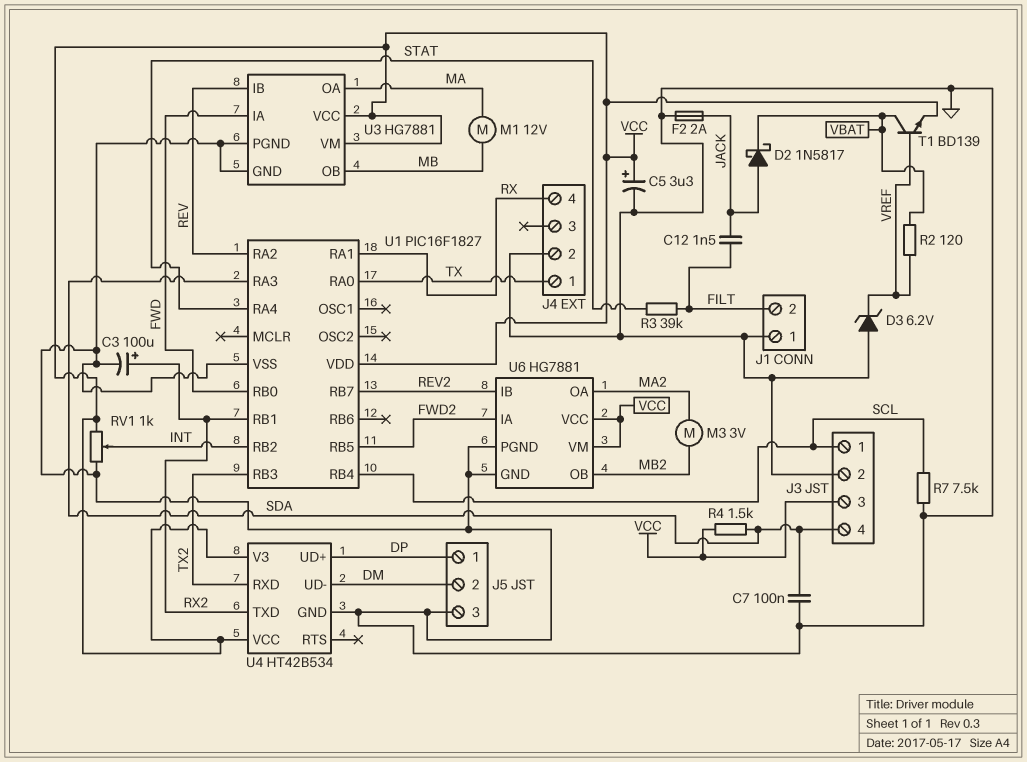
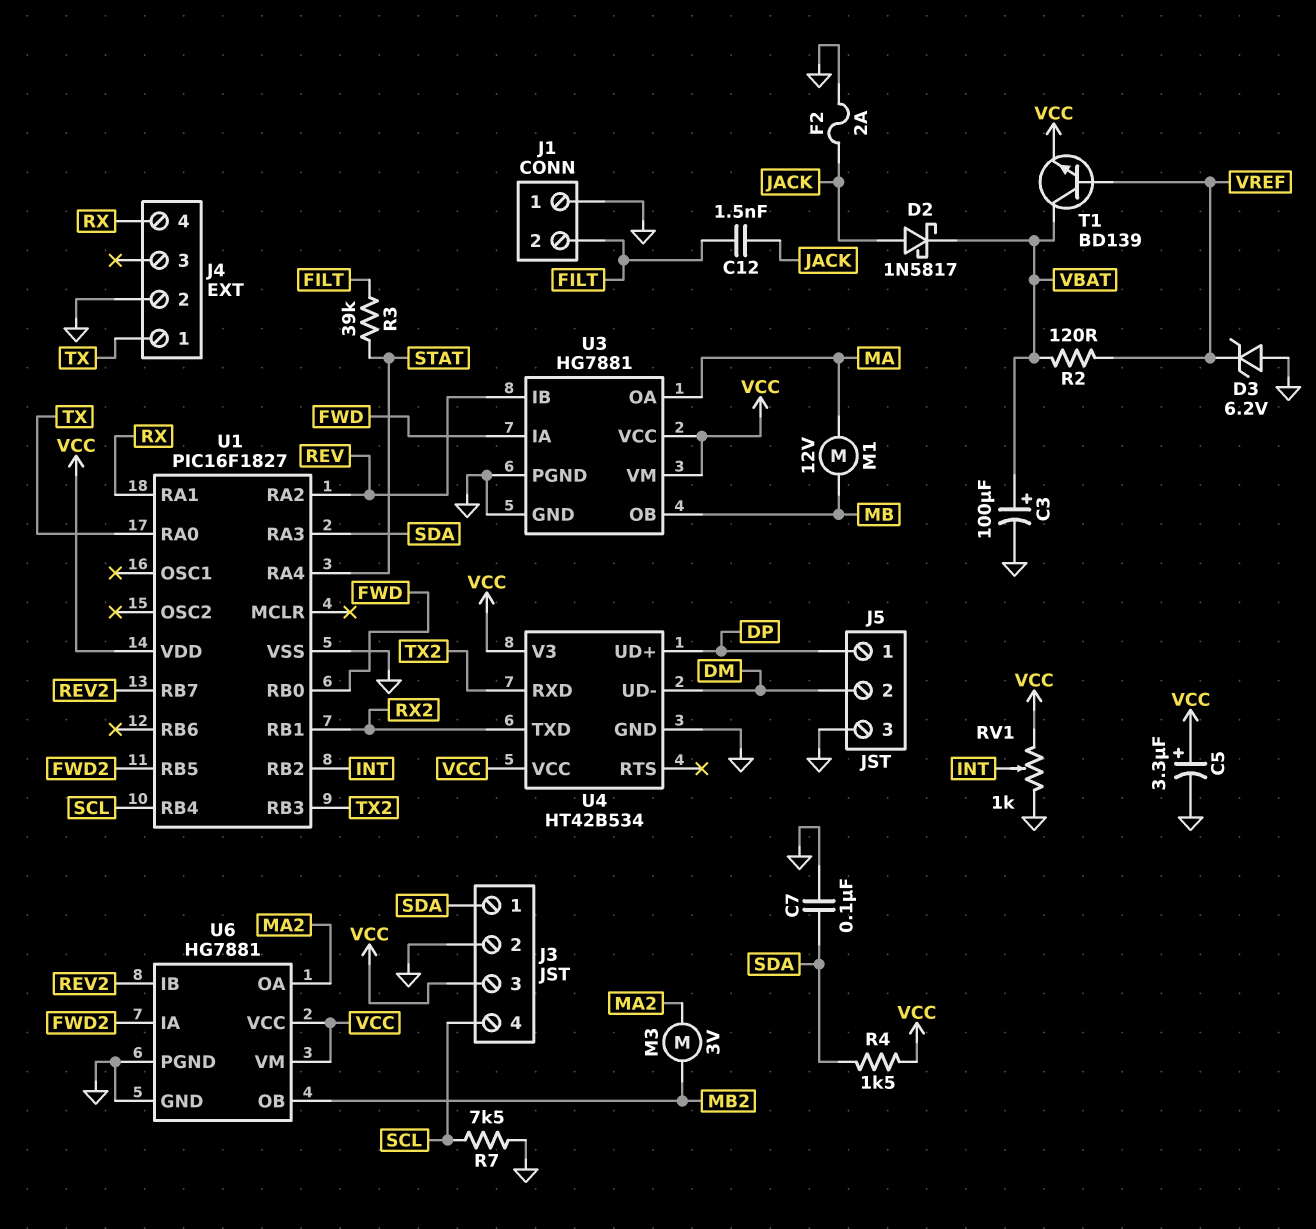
C3: 100uF (plus RX2, minus GND) -> 100uF (plus VBAT, minus GND)
J3 pin 1: SCL -> SDA
J3 pin 4: SDA -> SCL

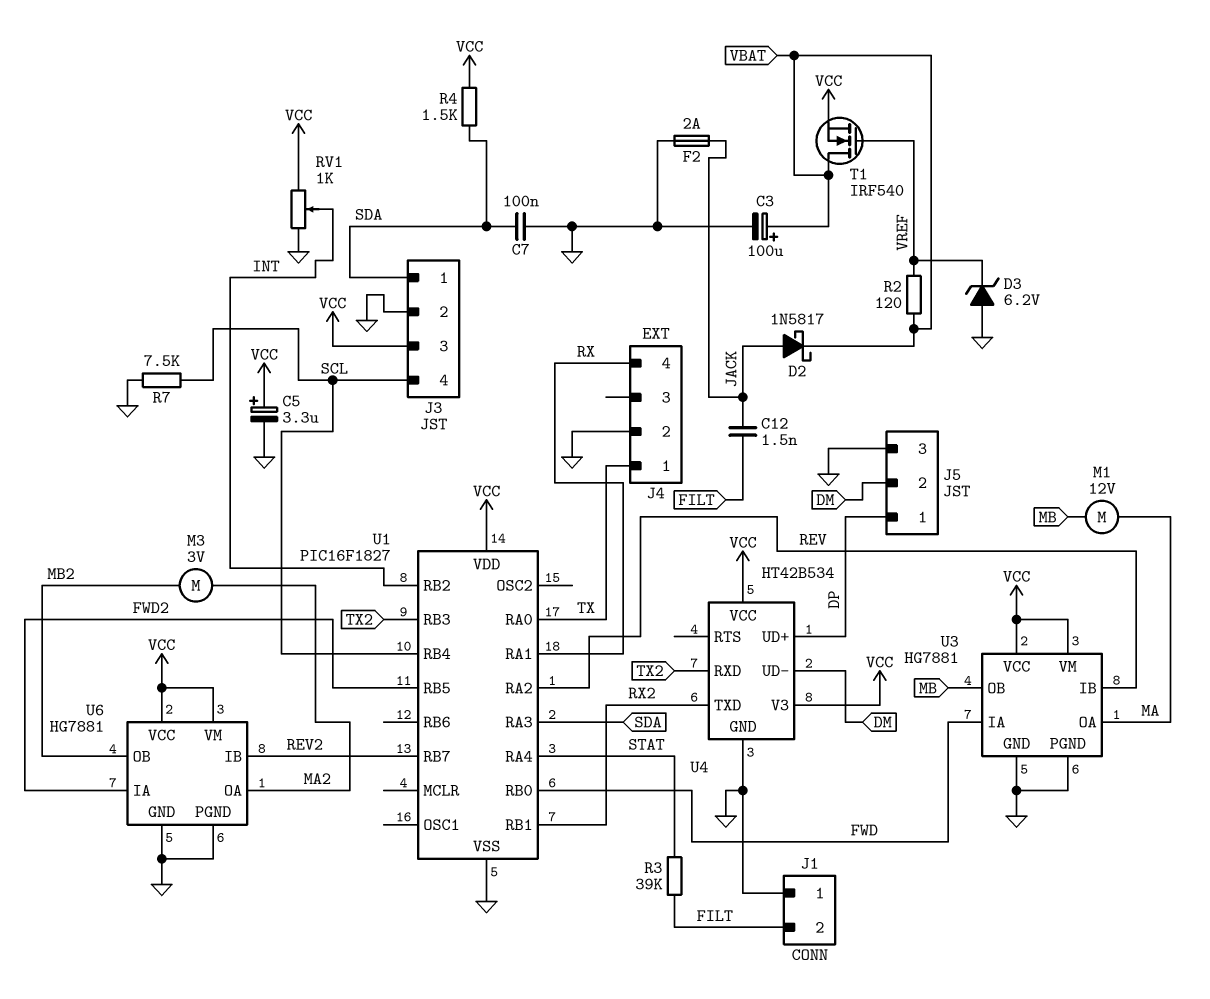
T1: NPN BD139 (B VREF, C VBAT, E VCC) -> NMOS IRF540 (G VREF, D VBAT, S VCC)

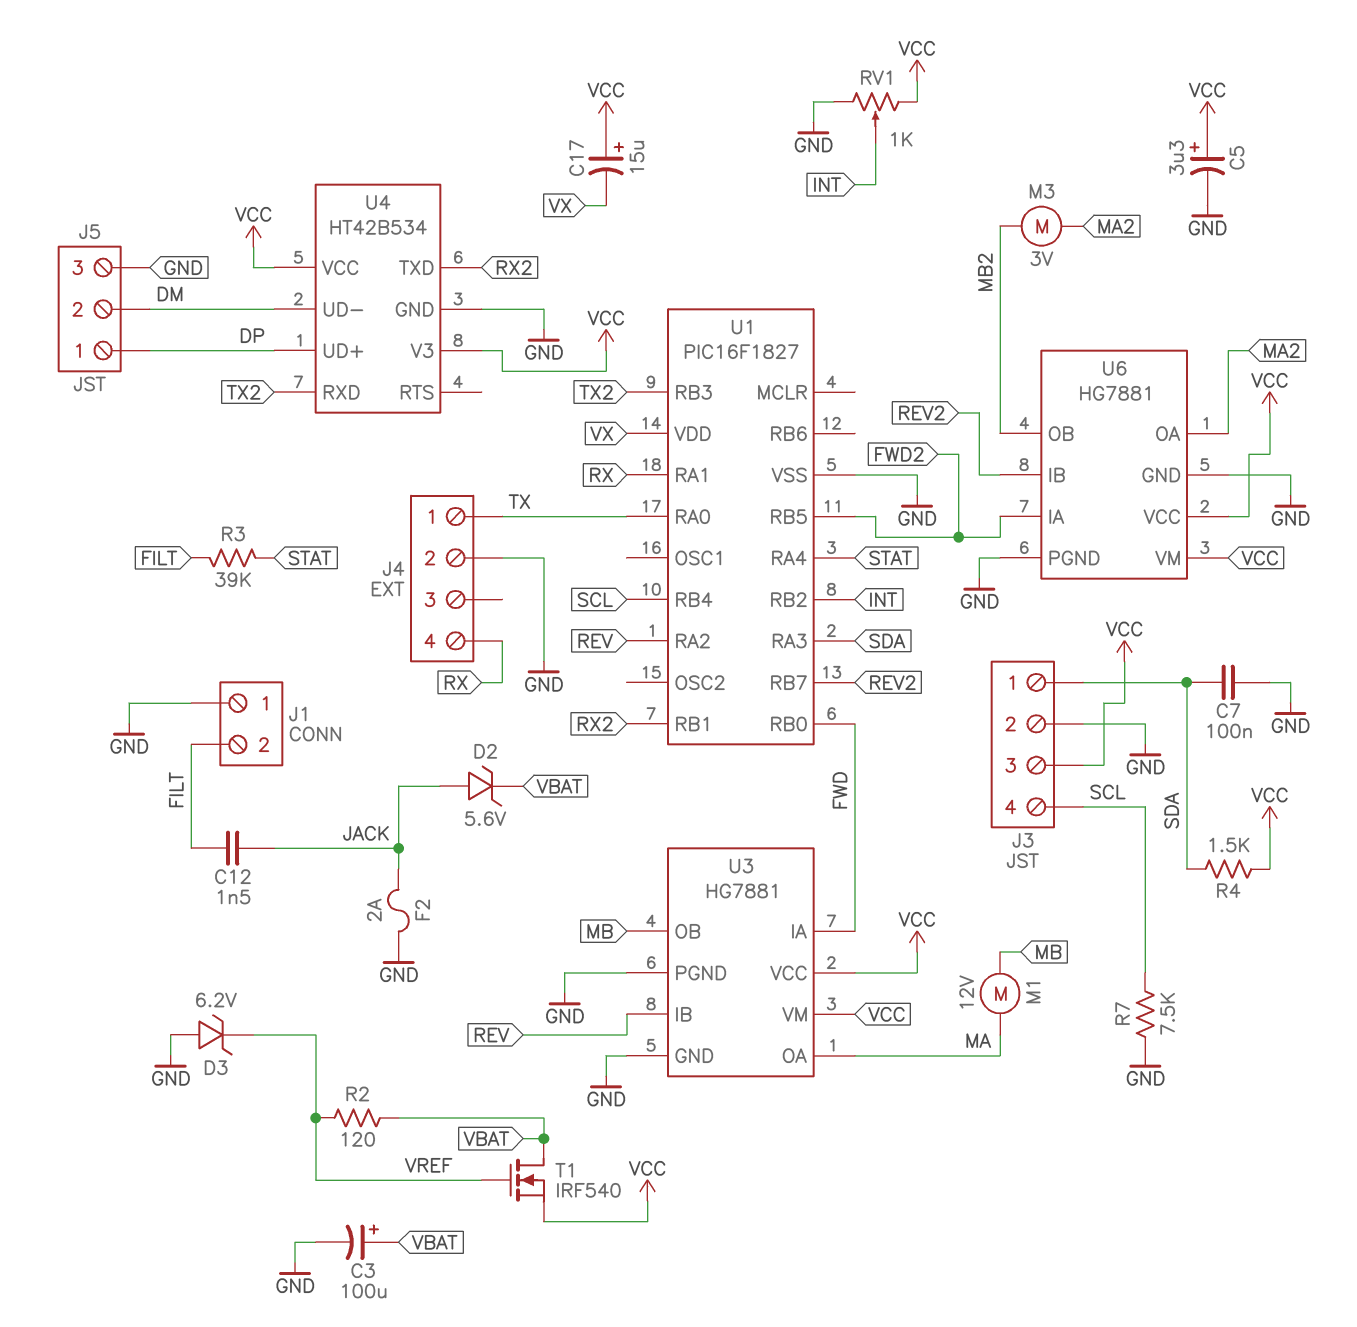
C17: none -> 15uF (plus VCC, minus VX)
D2: schottky 1N5817 (A JACK, K VBAT) -> zener 5.6V (A JACK, K VBAT)
U1 pin VDD: VCC -> VX

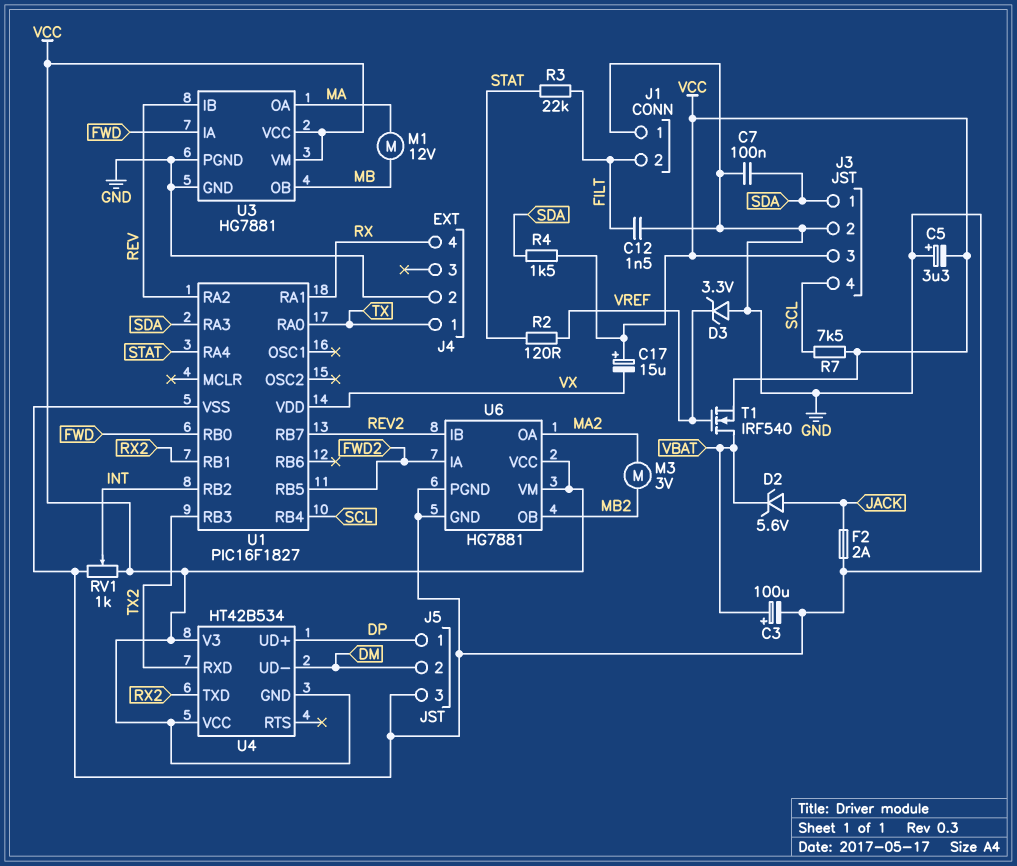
C5: 3.3uF (plus VCC, minus GND) -> 3.3uF (plus GND, minus VCC)
C12: 1.5nF (FILT, JACK) -> 1.5nF (FILT, GND)
D3: zener 6.2V (A GND, K VREF) -> zener 3.3V (A GND, K VREF)
R2: 120 (VBAT, VREF) -> 120 (STAT, VREF)
R3: 39k (FILT, STAT) -> 22k (FILT, STAT)
R7: 7.5k (GND, SCL) -> 7.5k (SCL, VCC)
U4 pin GND: GND -> VCC

